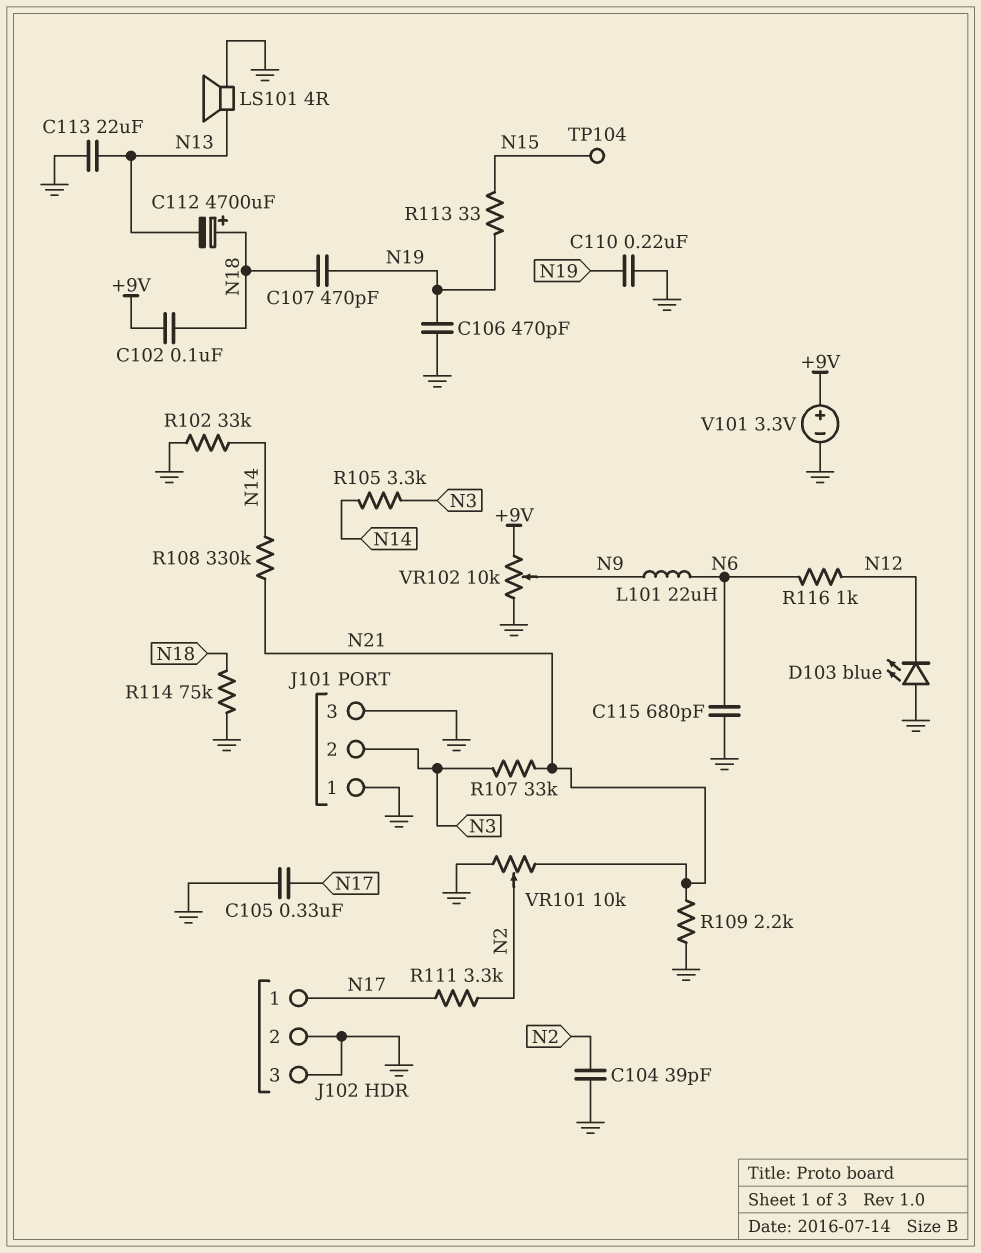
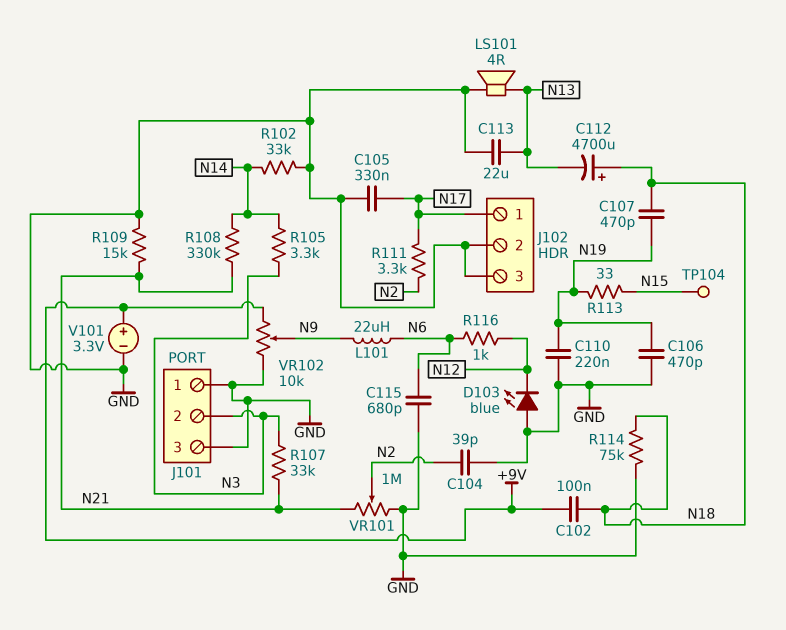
R109: 2.2k (GND, N21) -> 15k (GND, N21)
VR101: 10k (GND, N21, wiper N2) -> 1M (GND, N21, wiper N2)

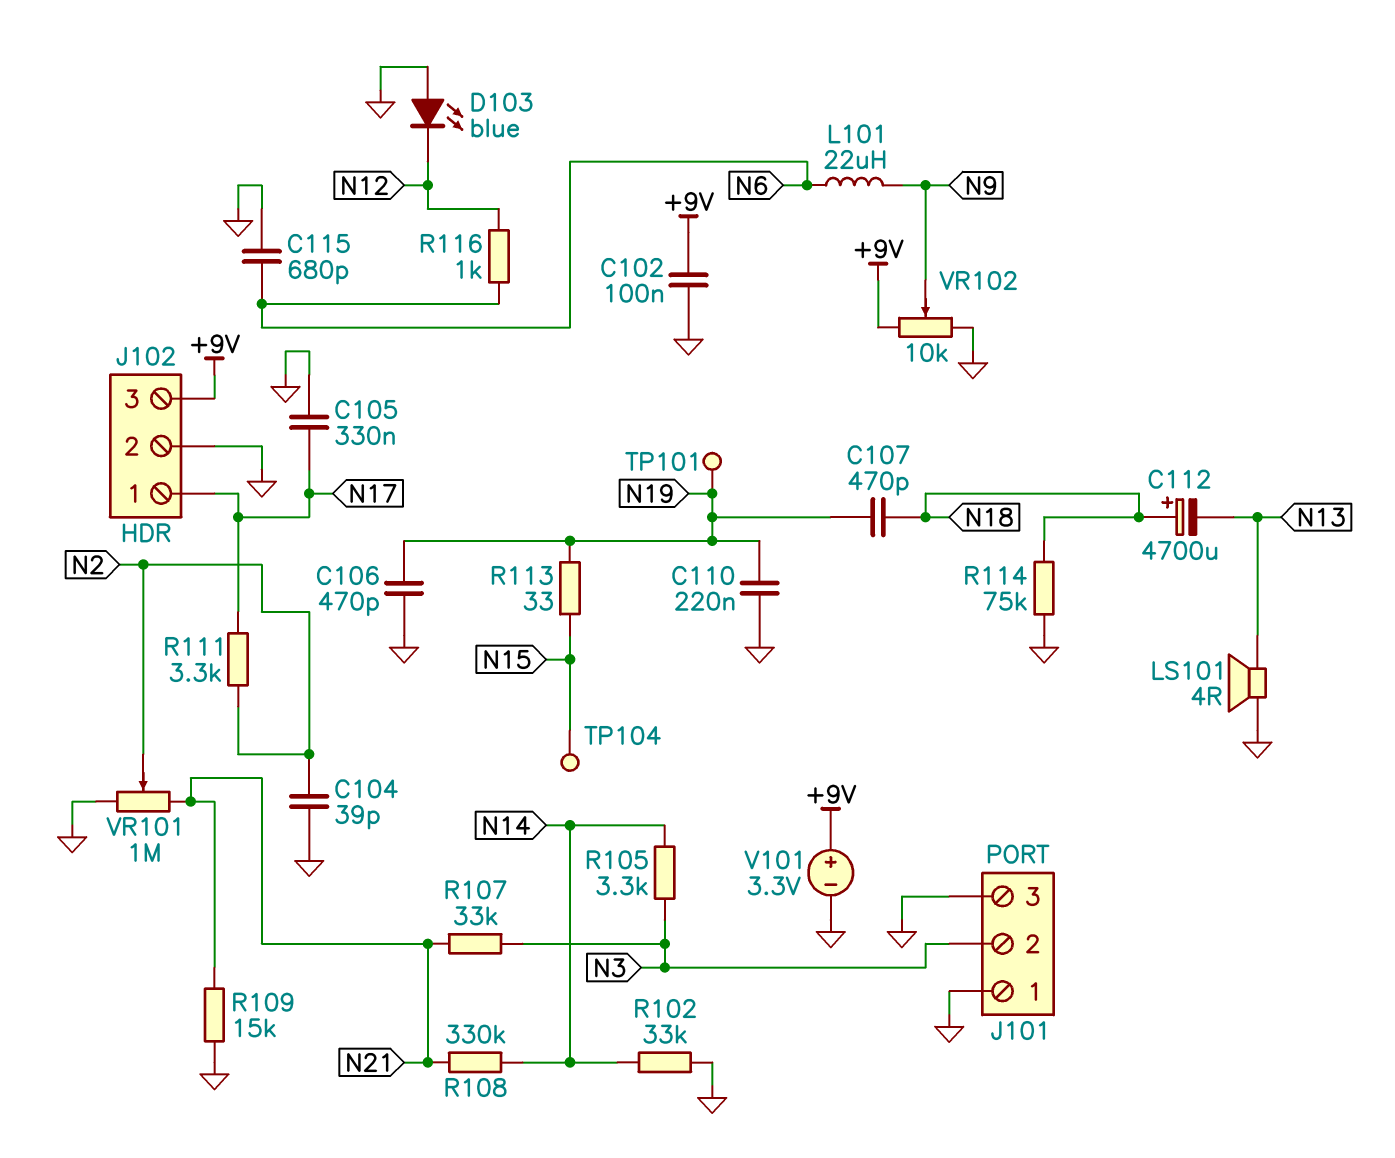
C102: 100nF (+9V, N18) -> 100nF (+9V, GND)
C113: 22uF (GND, N13) -> none
J102 pin 3: GND -> +9V
TP101: none -> test point (N19)

